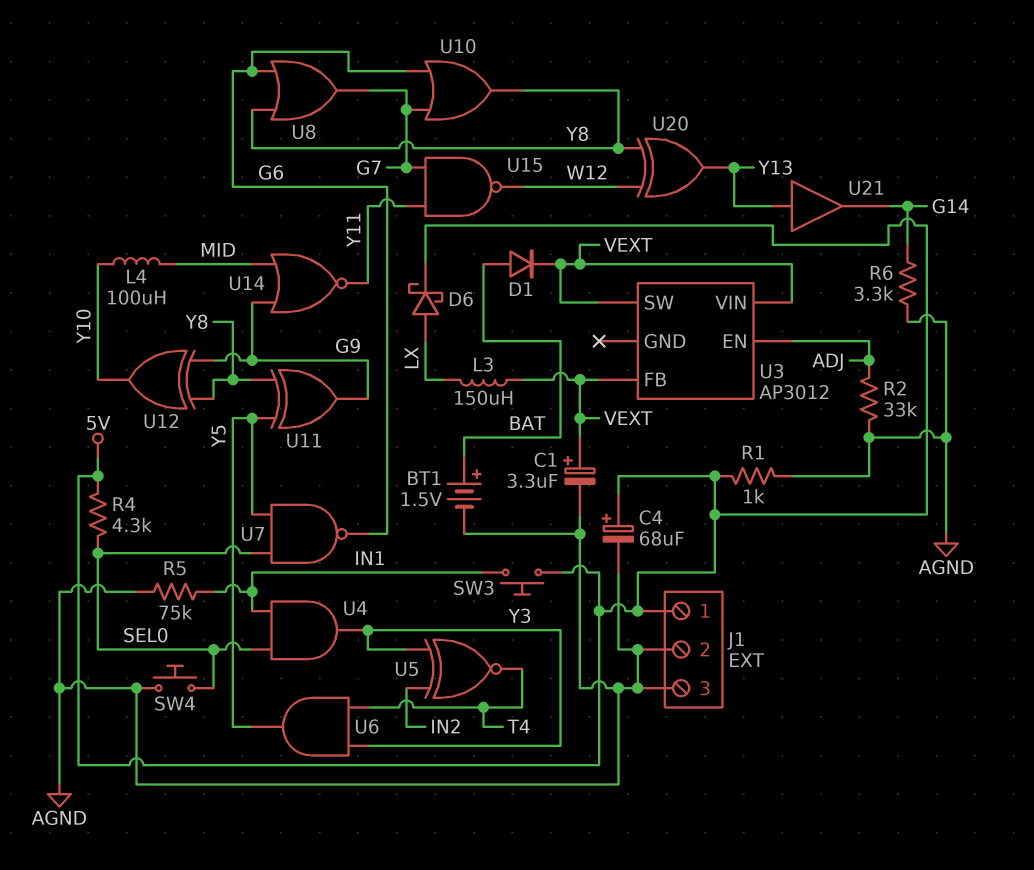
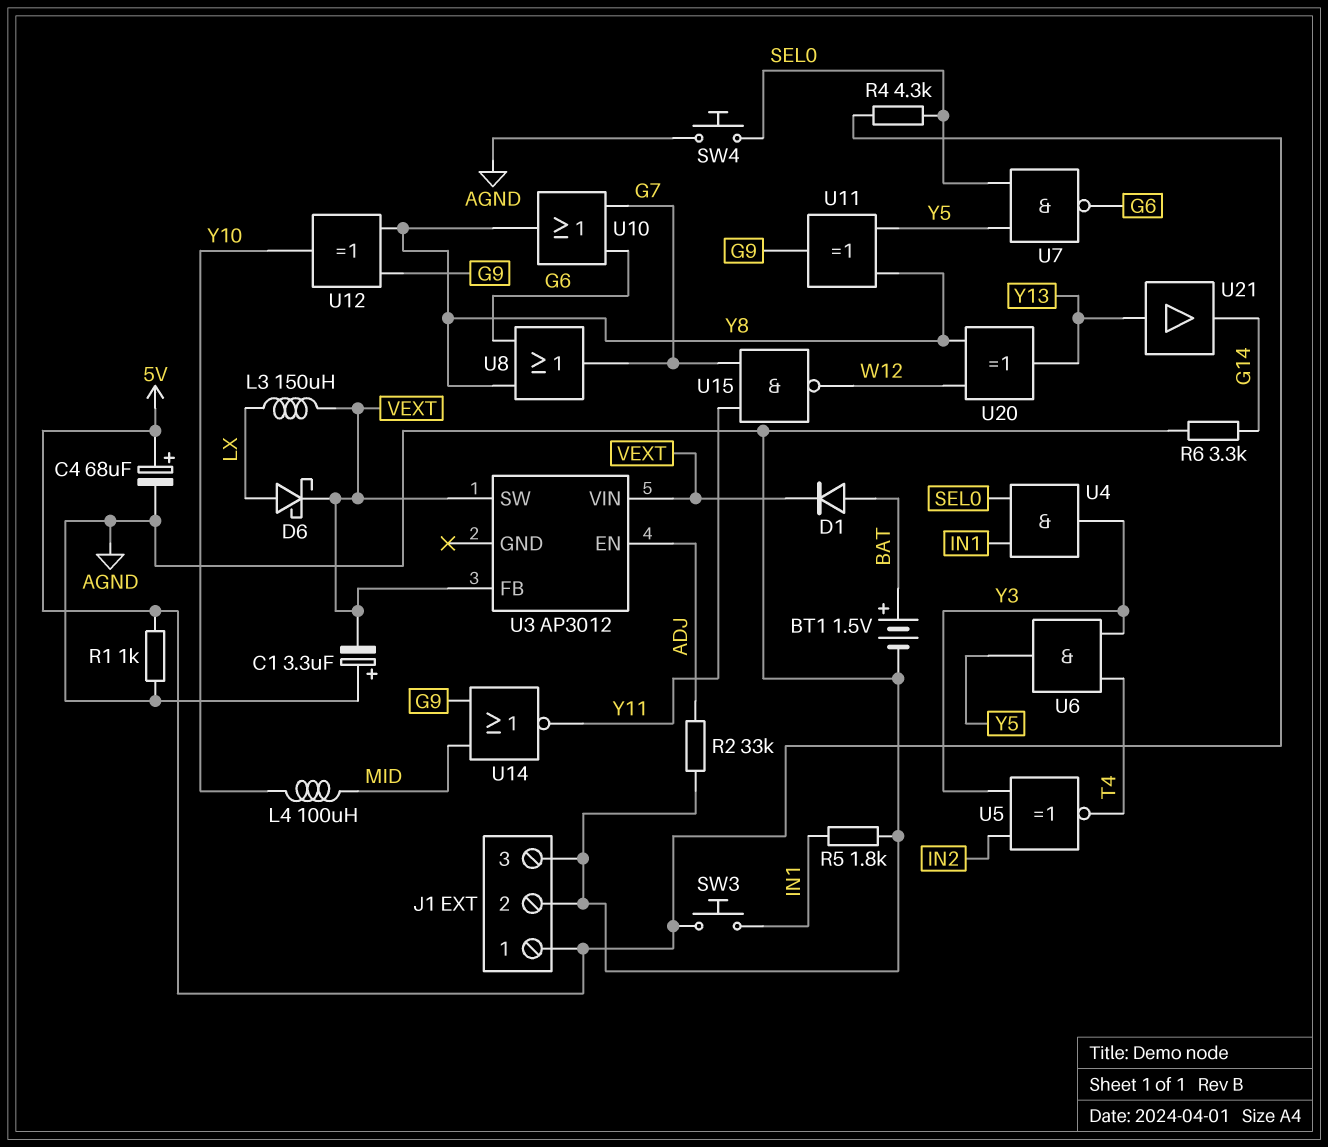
C1: 3.3uF (plus VEXT, minus AGND) -> 3.3uF (plus AGND, minus VEXT)
D6: schottky (A LX, K 5V) -> schottky (A LX, K VEXT)
R5: 75k (AGND, IN1) -> 1.8k (AGND, IN1)

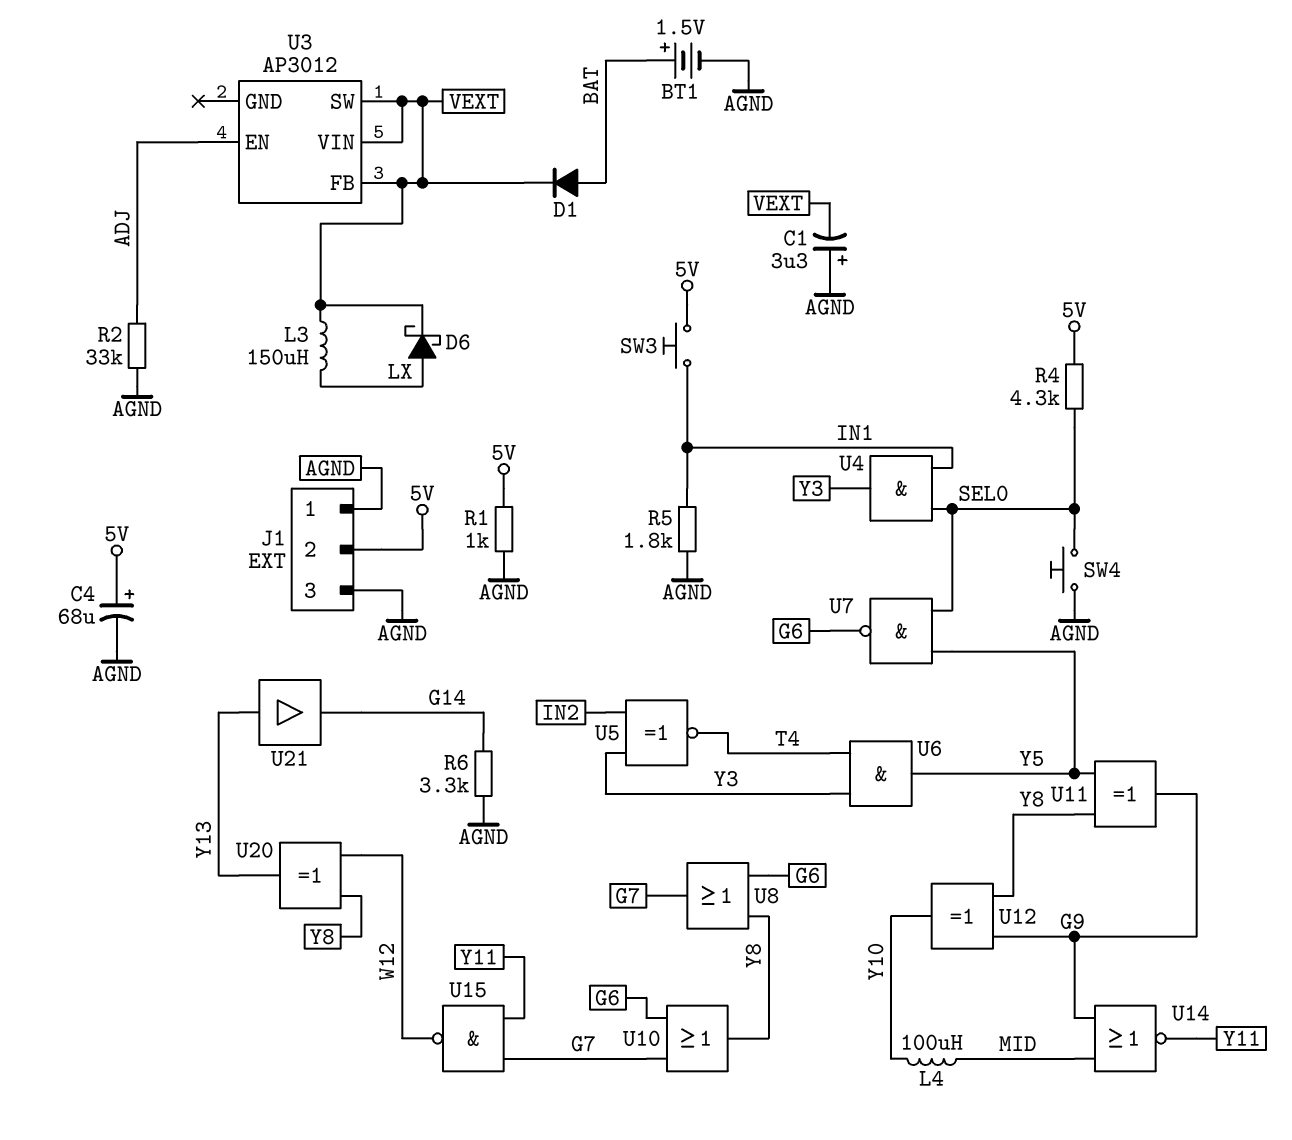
J1 pin 1: 5V -> AGND
J1 pin 2: AGND -> 5V

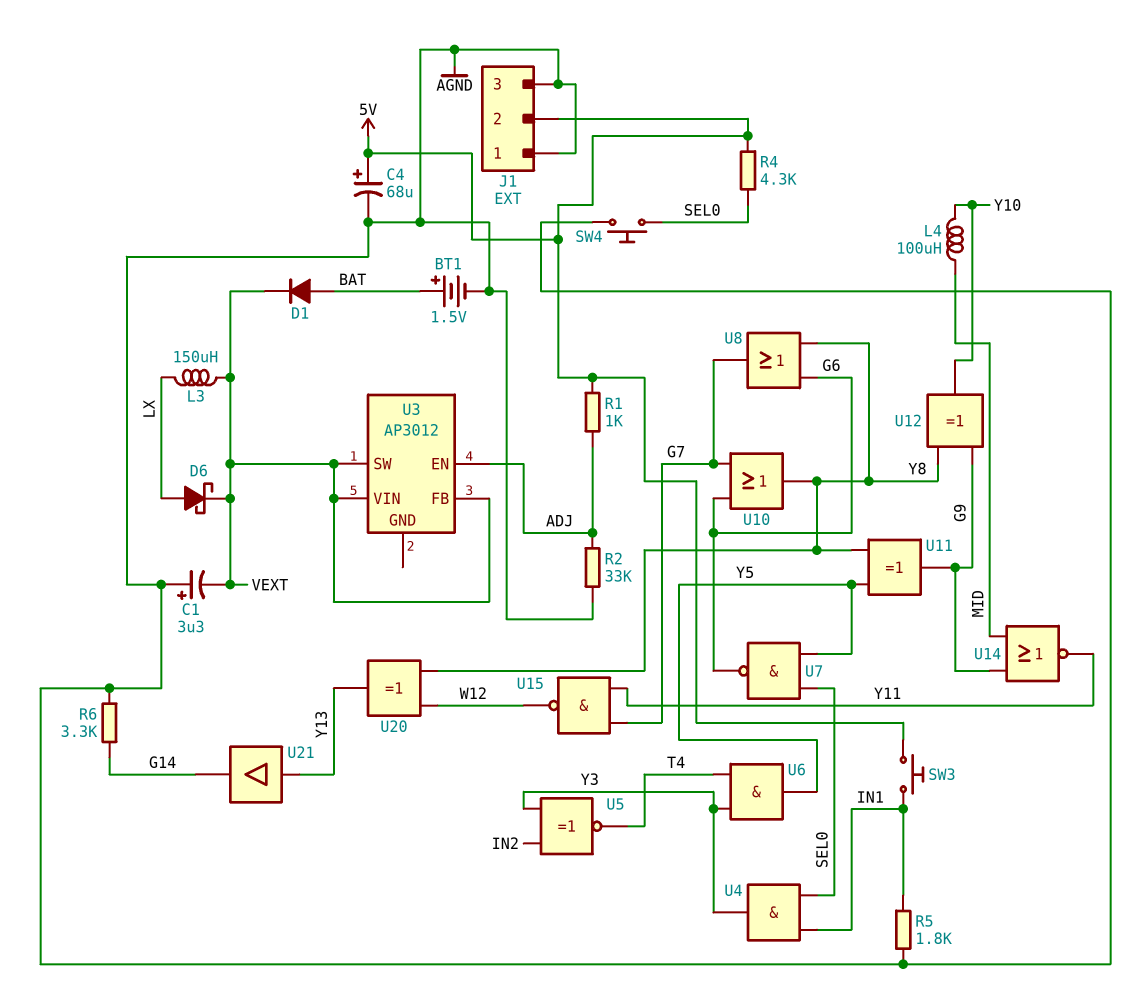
R1: 1k (5V, AGND) -> 1k (5V, ADJ)

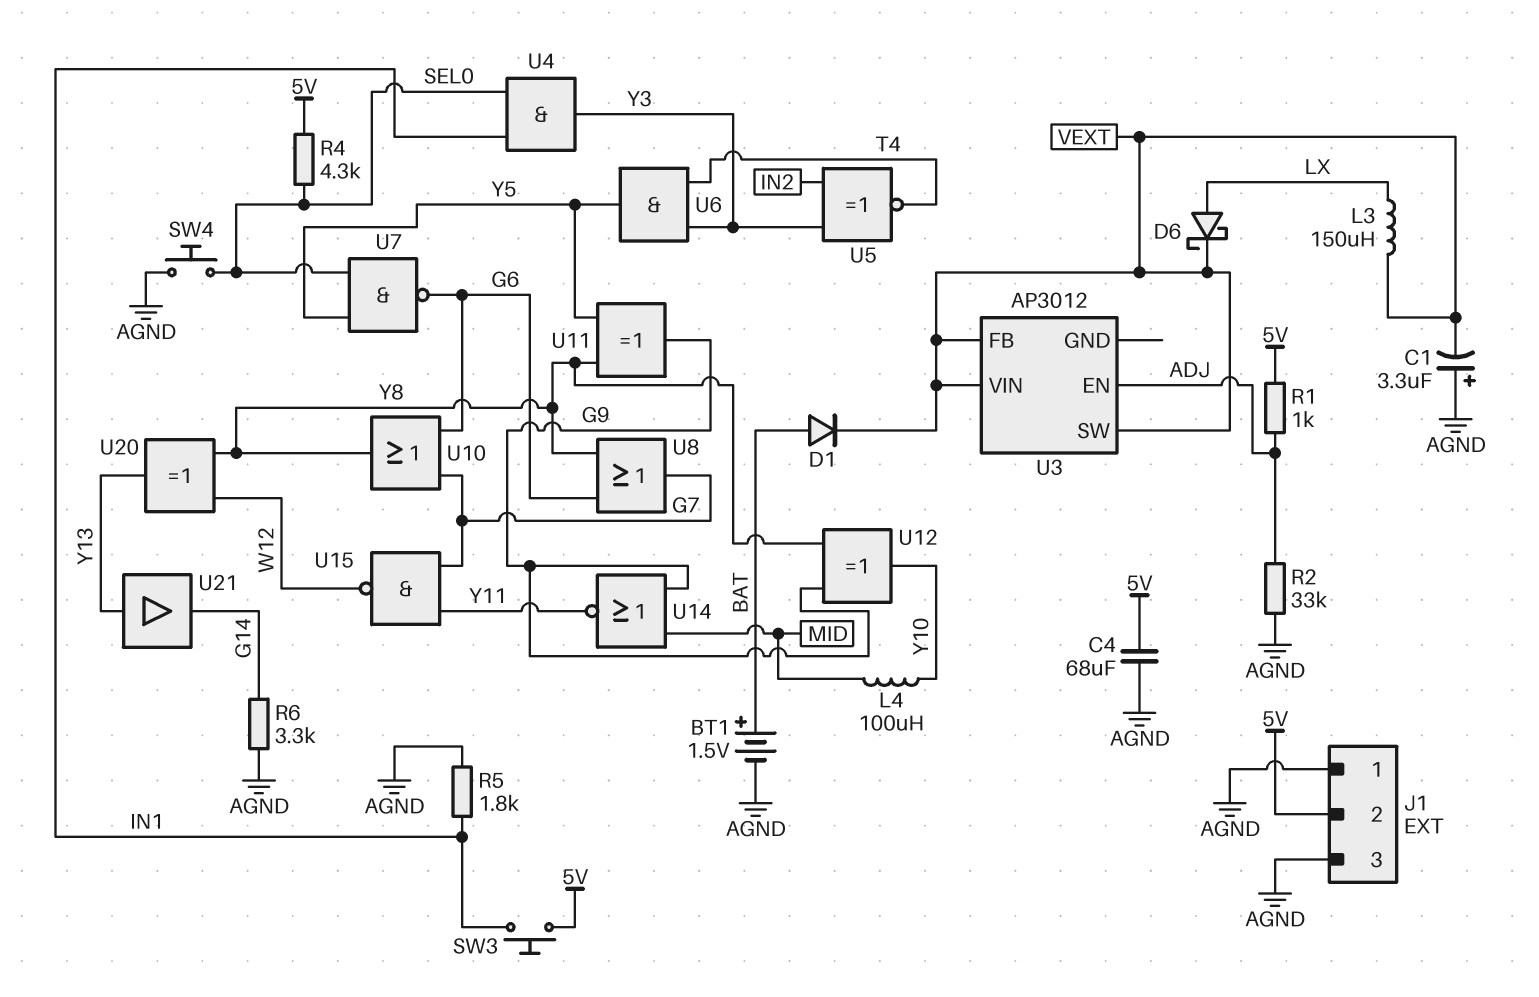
C4: 68uF (plus 5V, minus AGND) -> 68uF (5V, AGND)

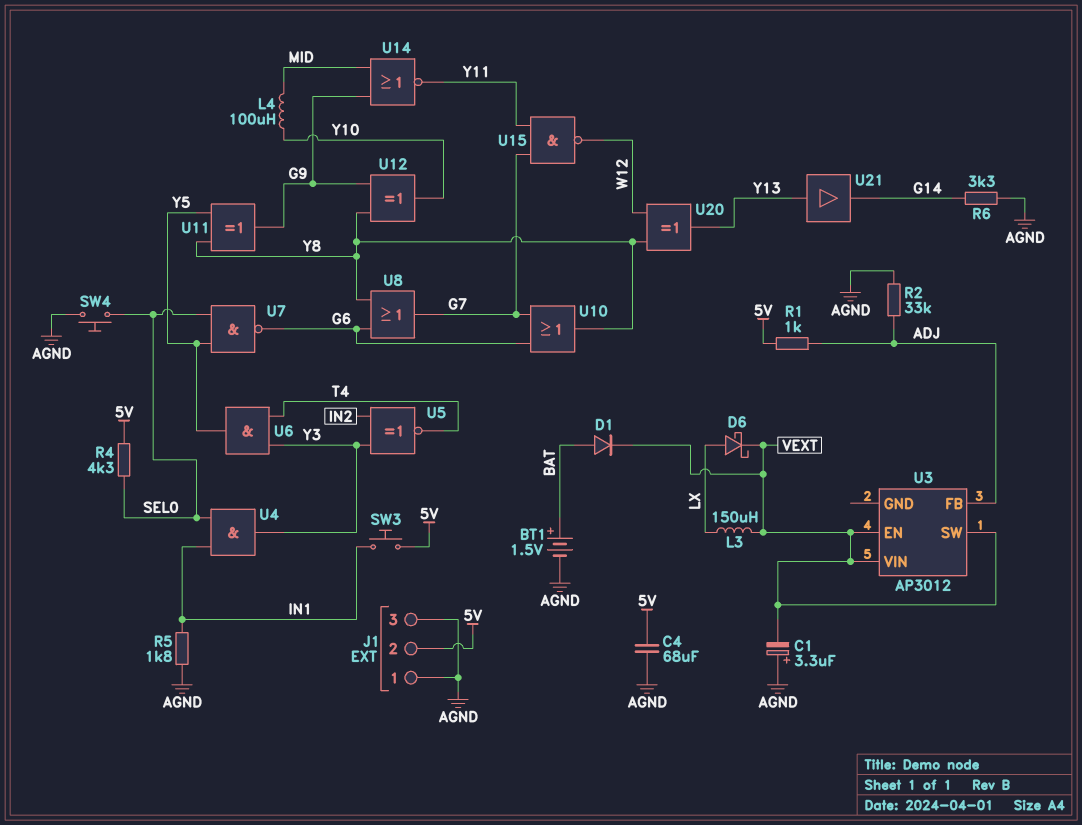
U3 pin EN: ADJ -> VEXT
U3 pin FB: VEXT -> ADJ

